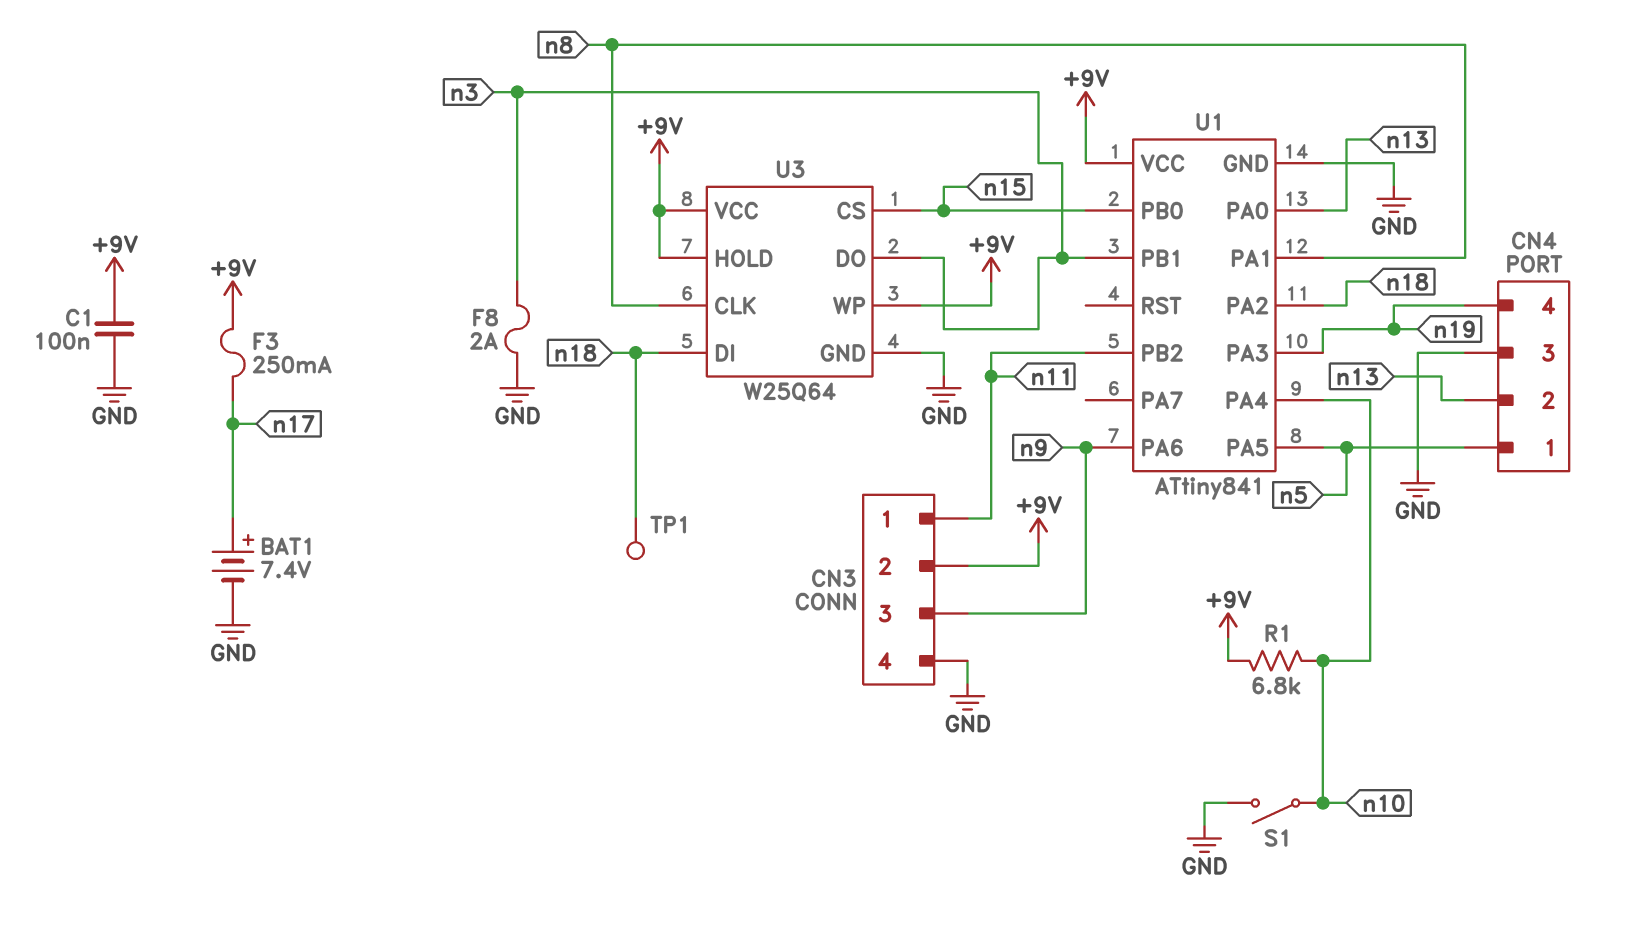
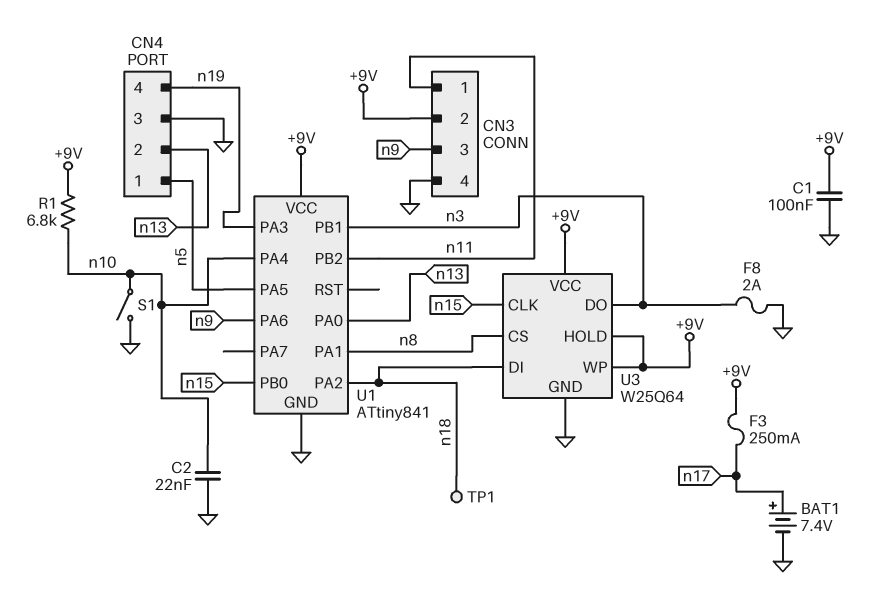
C2: none -> 22nF (GND, n10)
U3 pin CLK: n8 -> n15
U3 pin CS: n15 -> n8

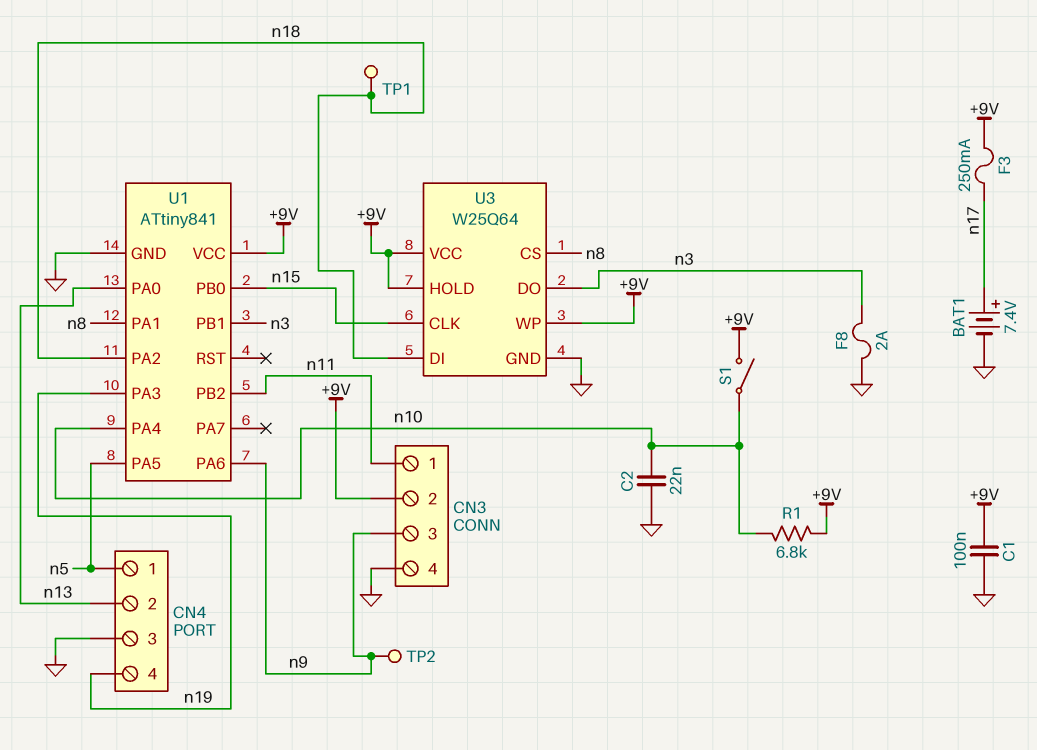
S1: switch (GND, n10) -> switch (+9V, n10)
TP2: none -> test point (n9)

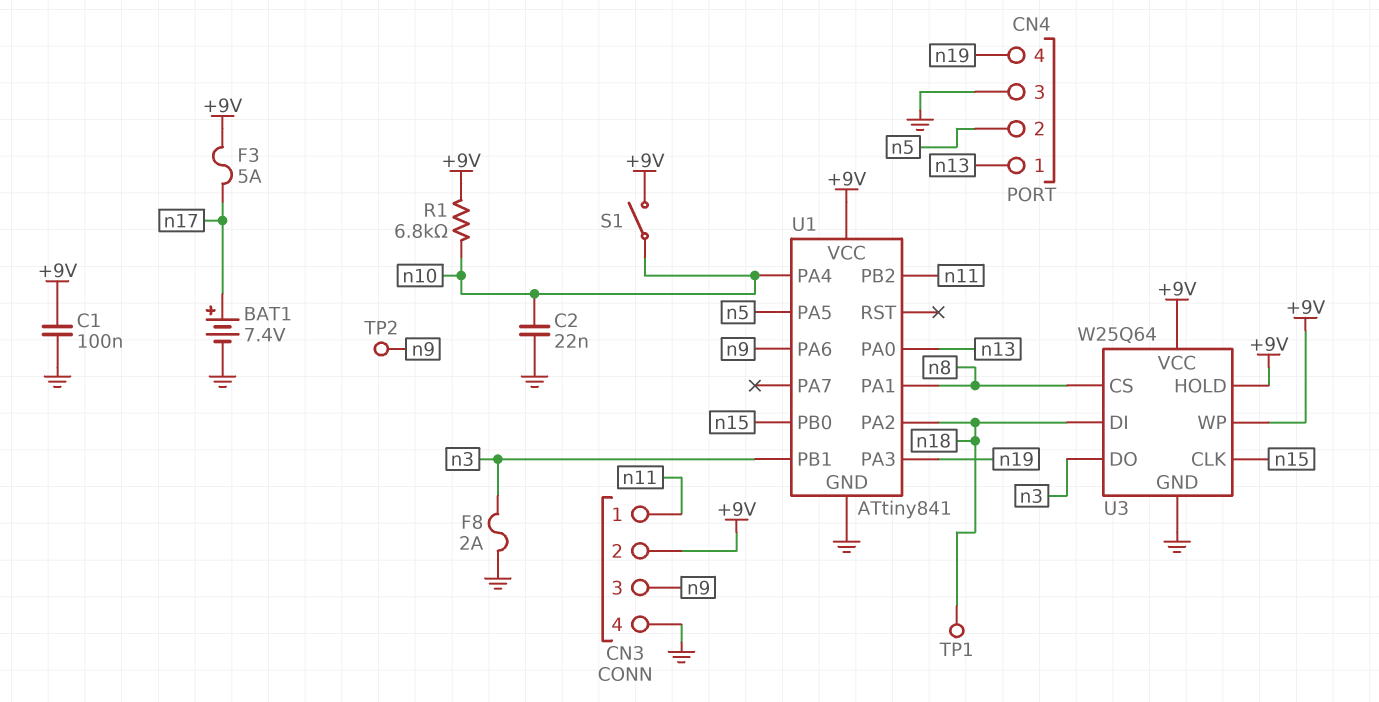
CN4 pin 1: n5 -> n13
CN4 pin 2: n13 -> n5
F3: 250mA (+9V, n17) -> 5A (+9V, n17)

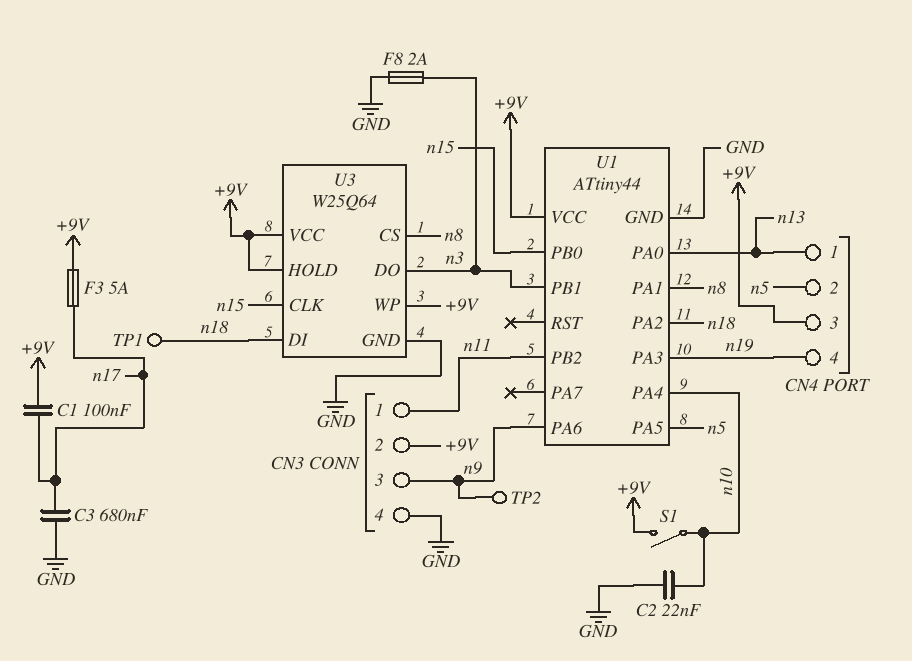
BAT1: 7.4V (plus n17, minus GND) -> none
C1: 100nF (+9V, GND) -> 100nF (+9V, n17)
C3: none -> 680nF (GND, n17)
CN4 pin 3: GND -> +9V
R1: 6.8k (+9V, n10) -> none
U1: ATtiny841 -> ATtiny44

